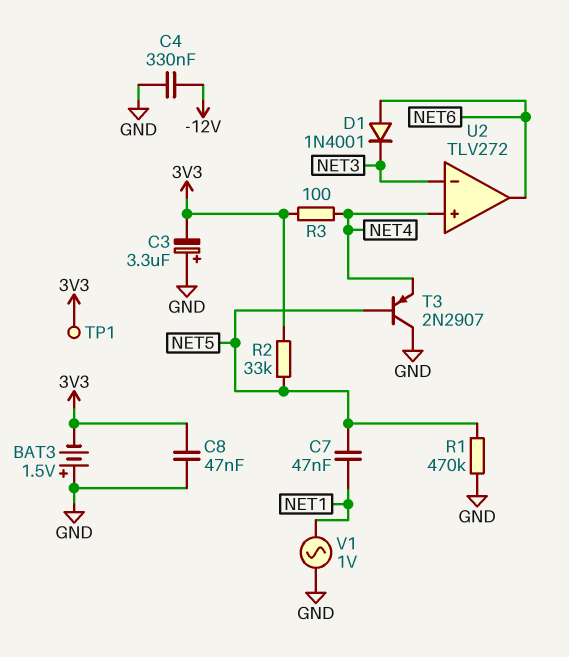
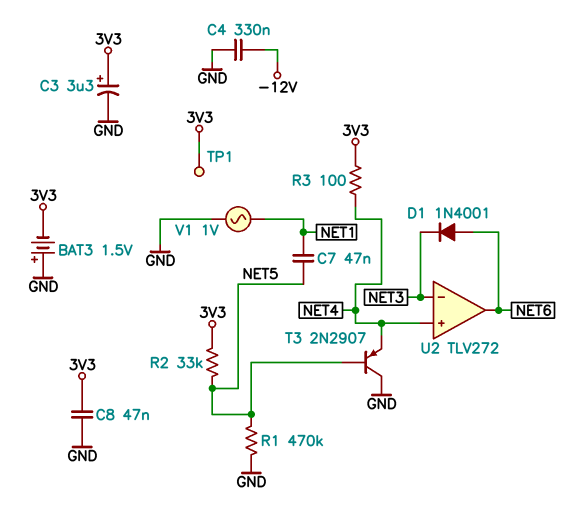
C3: 3.3uF (plus GND, minus 3V3) -> 3.3uF (plus 3V3, minus GND)

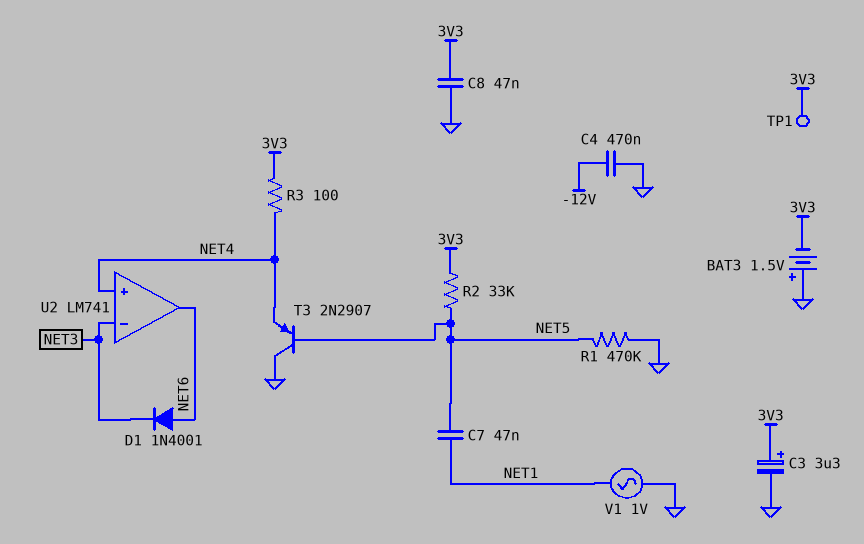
C4: 330nF (-12V, GND) -> 470nF (-12V, GND)
U2: TLV272 -> LM741

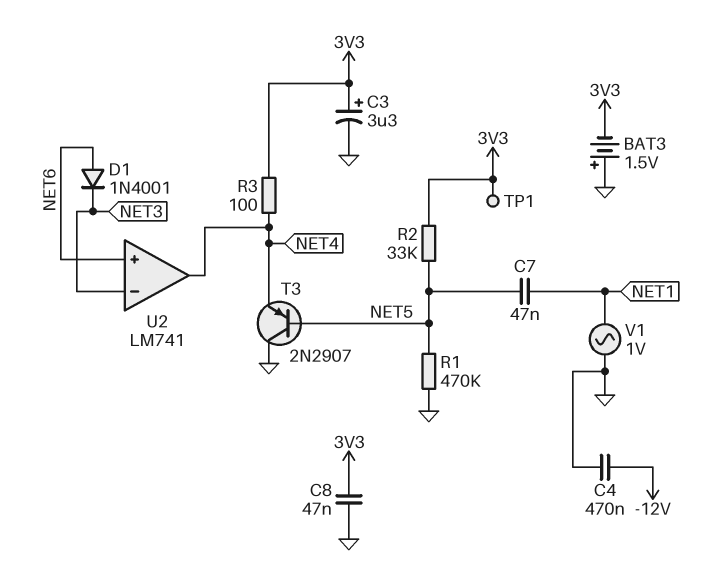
U2 pin in+: NET4 -> NET6
U2 pin out: NET6 -> NET4

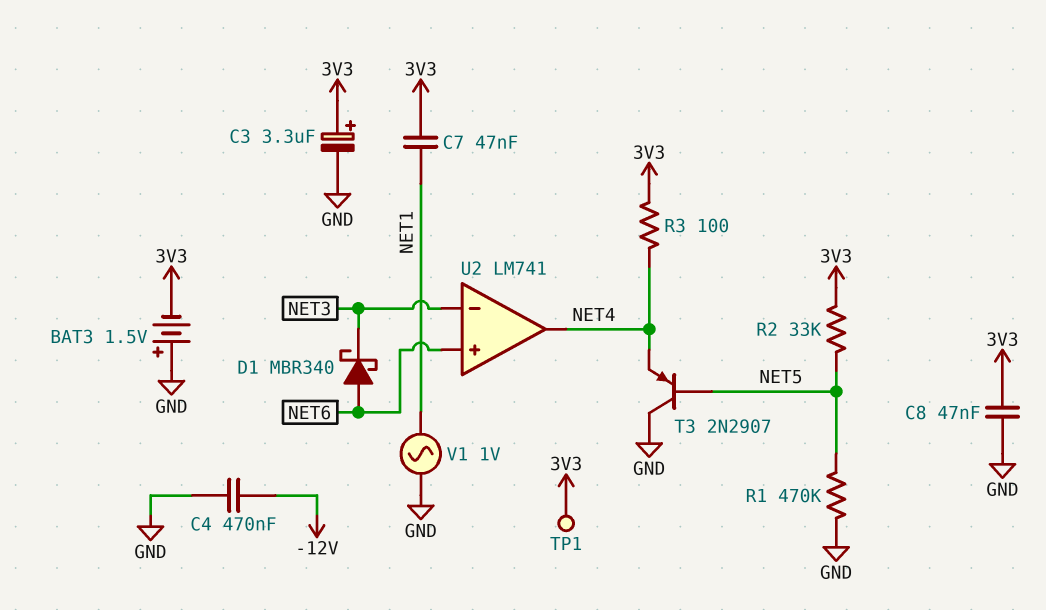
C7: 47nF (NET1, NET5) -> 47nF (3V3, NET1)
D1: diode 1N4001 (A NET6, K NET3) -> schottky MBR340 (A NET6, K NET3)

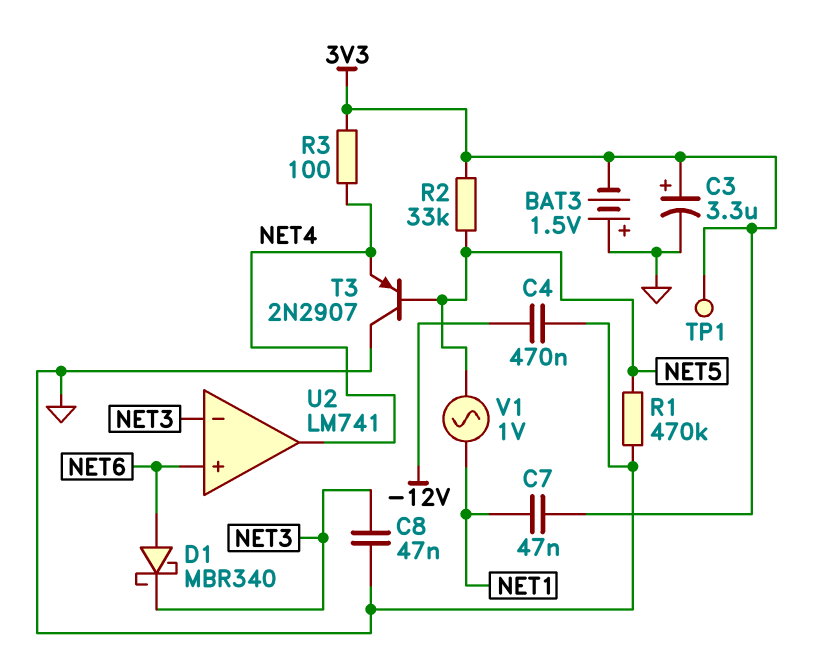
C8: 47nF (3V3, GND) -> 47nF (GND, NET3)
V1: AC 1V (GND, NET1) -> AC 1V (NET1, NET5)

